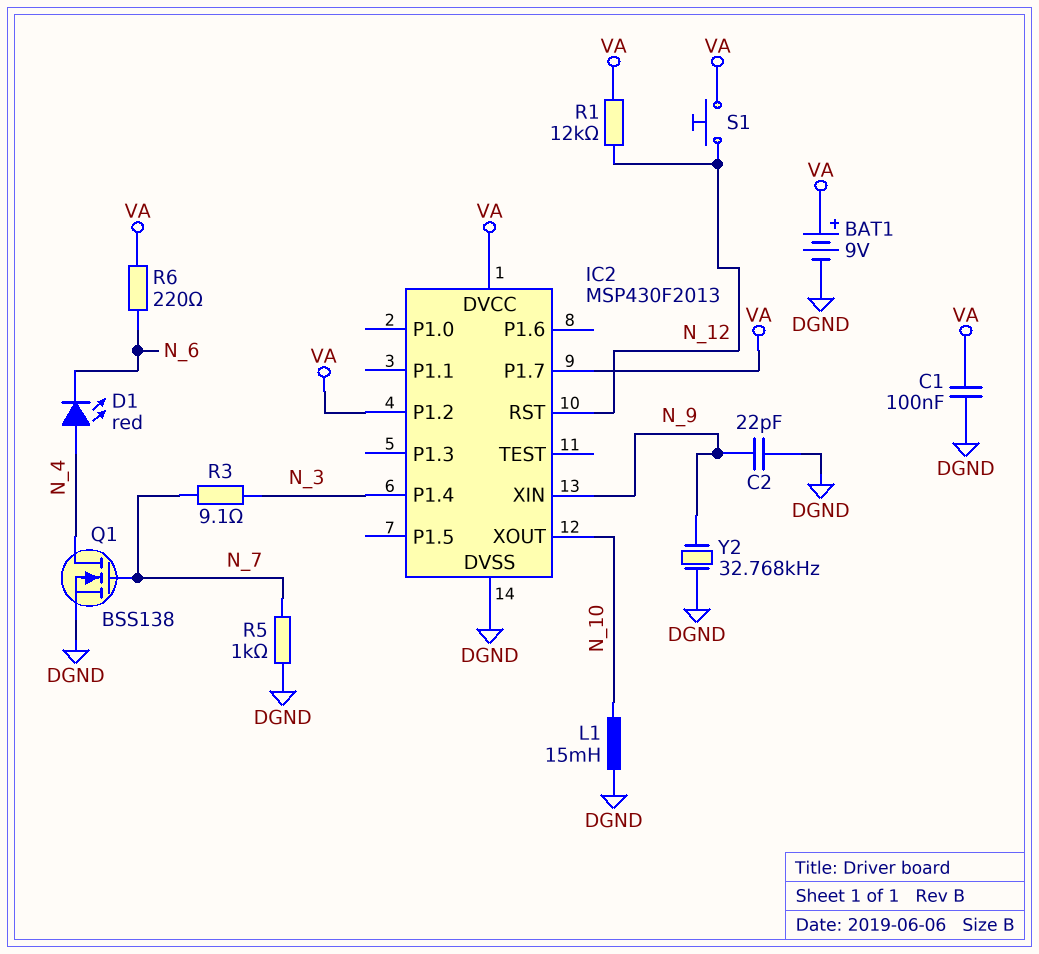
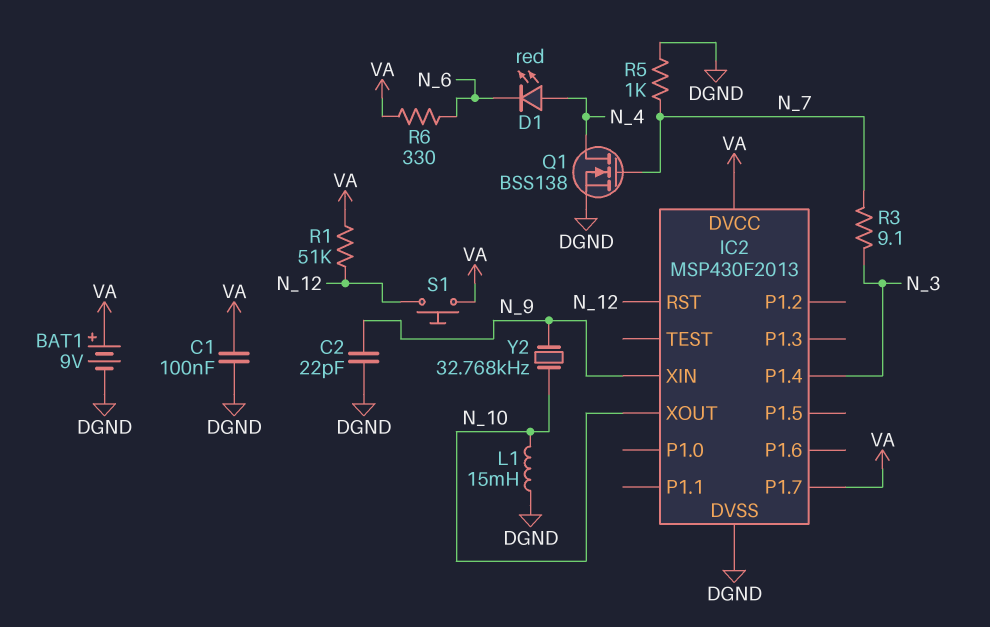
IC2 pin P1.2: VA -> none
R1: 12k (N_12, VA) -> 51k (N_12, VA)
R6: 220 (N_6, VA) -> 330 (N_6, VA)
Y2: 32.768kHz (DGND, N_9) -> 32.768kHz (N_9, N_10)

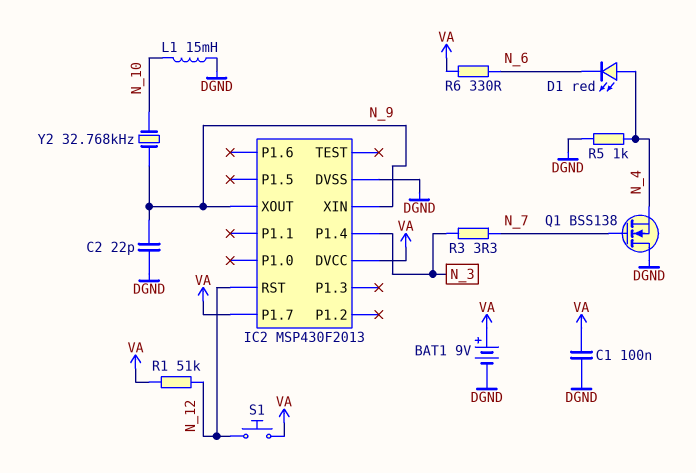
IC2 pin XOUT: N_10 -> N_9
Q1: NMOS BSS138 (G N_7, D N_4, S DGND) -> NMOS BSS138 (G N_7, D DGND, S N_4)
R3: 9.1 (N_3, N_7) -> 3.3 (N_3, N_7)
R5: 1k (DGND, N_7) -> 1k (DGND, N_4)

